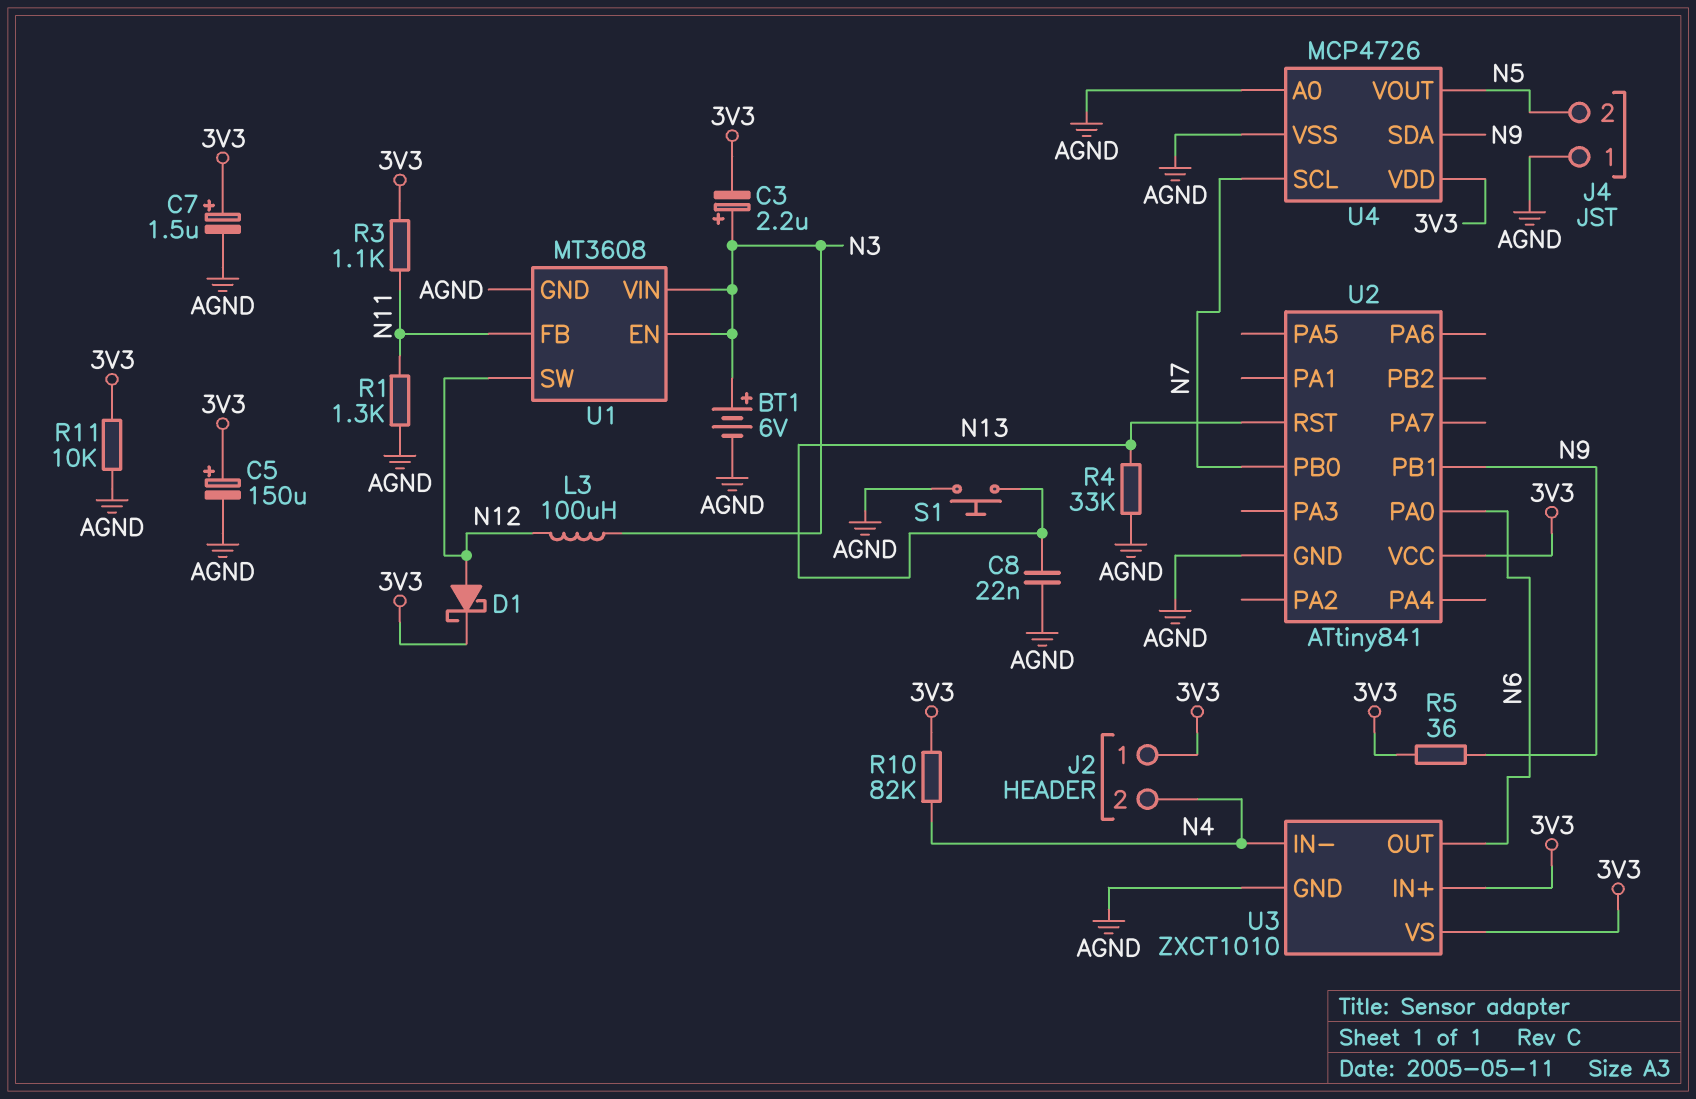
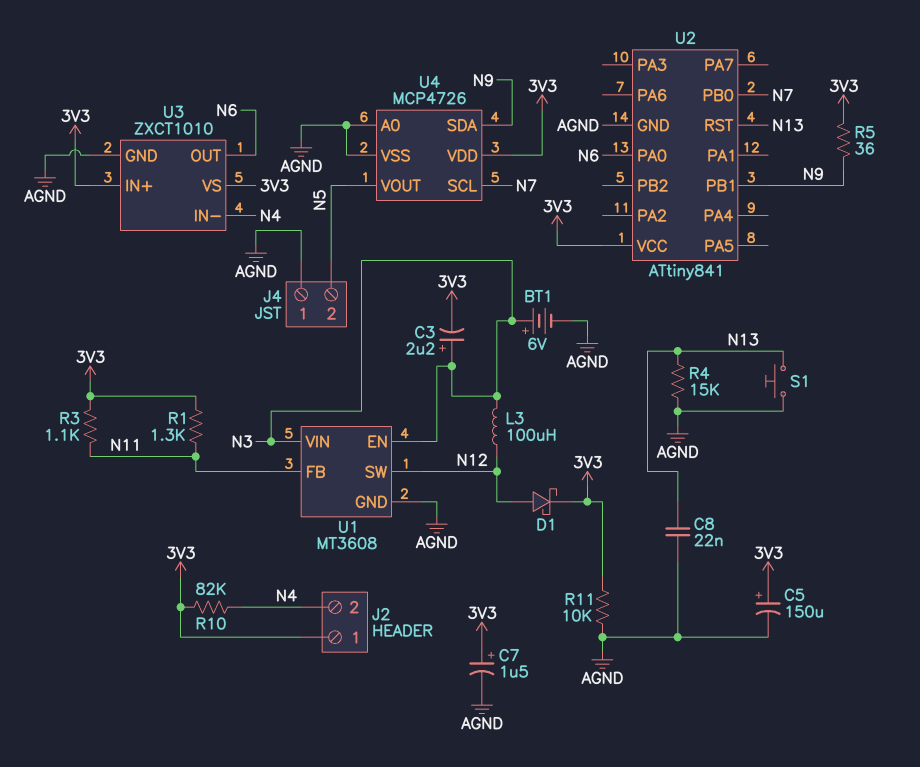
R1: 1.3k (AGND, N11) -> 1.3k (3V3, N11)
R4: 33k (AGND, N13) -> 15k (AGND, N13)

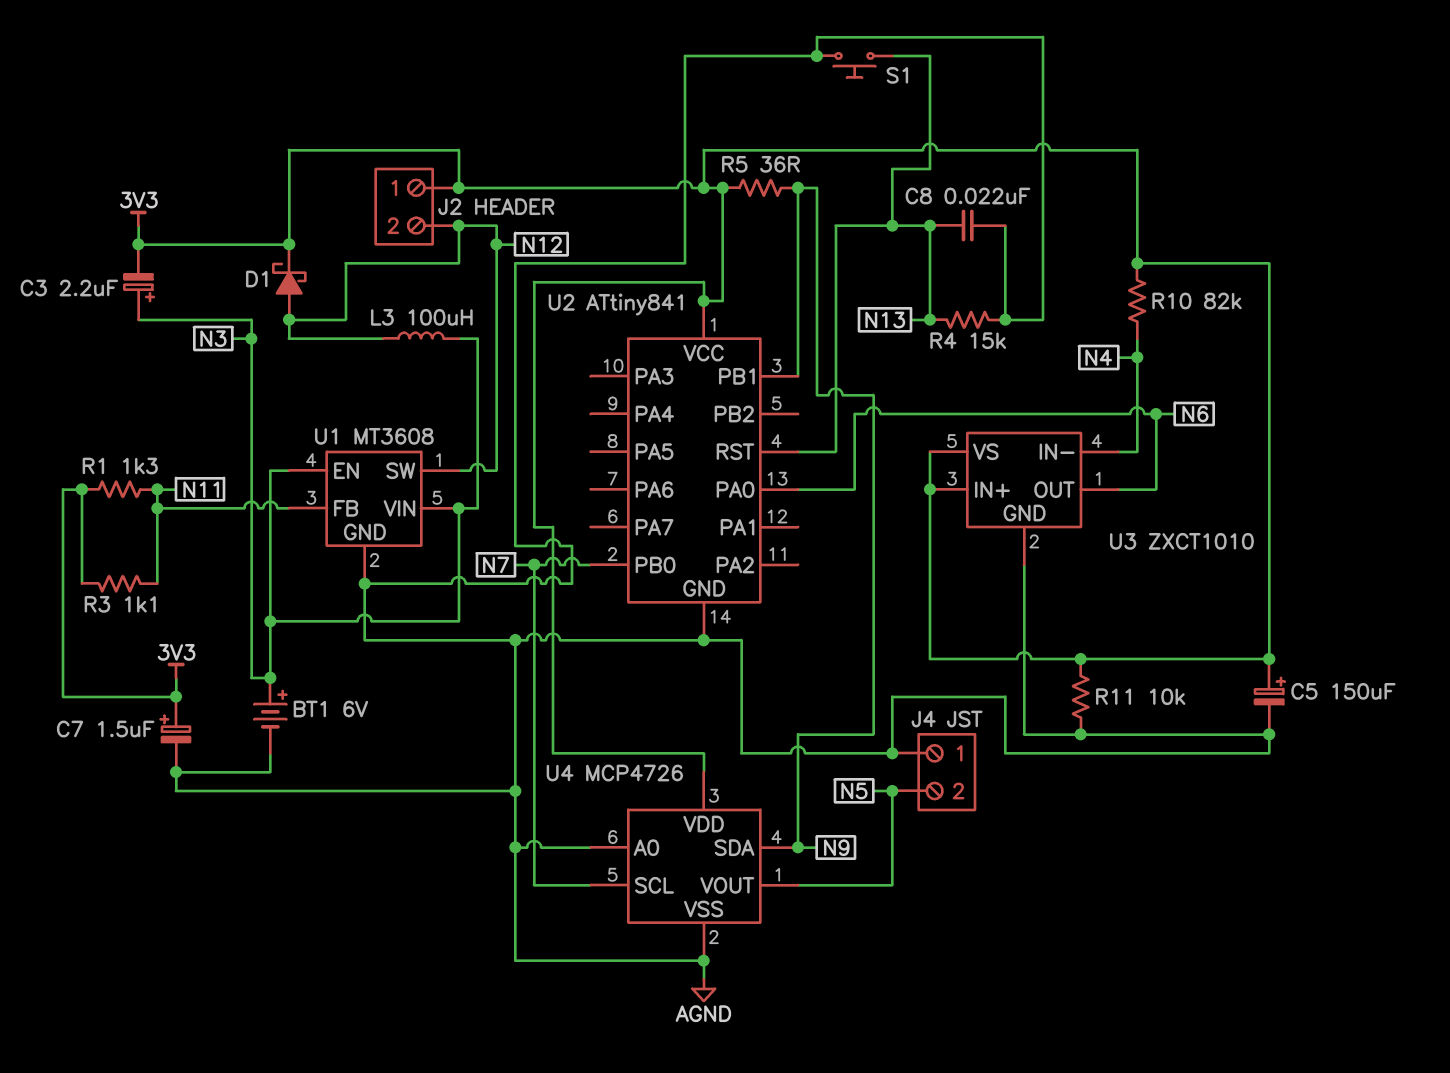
J2 pin 2: N4 -> N12

